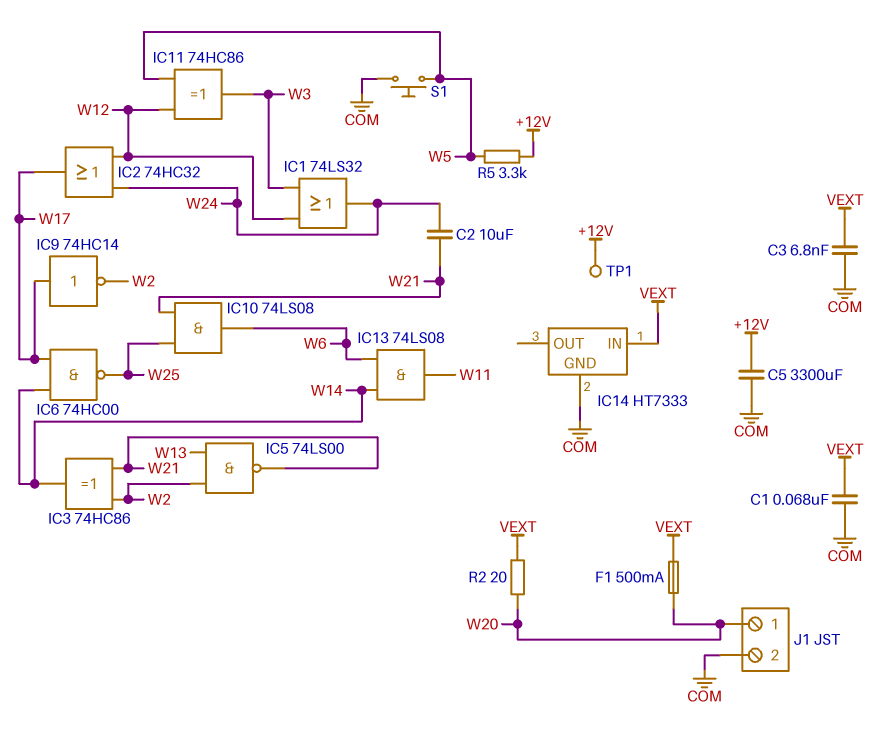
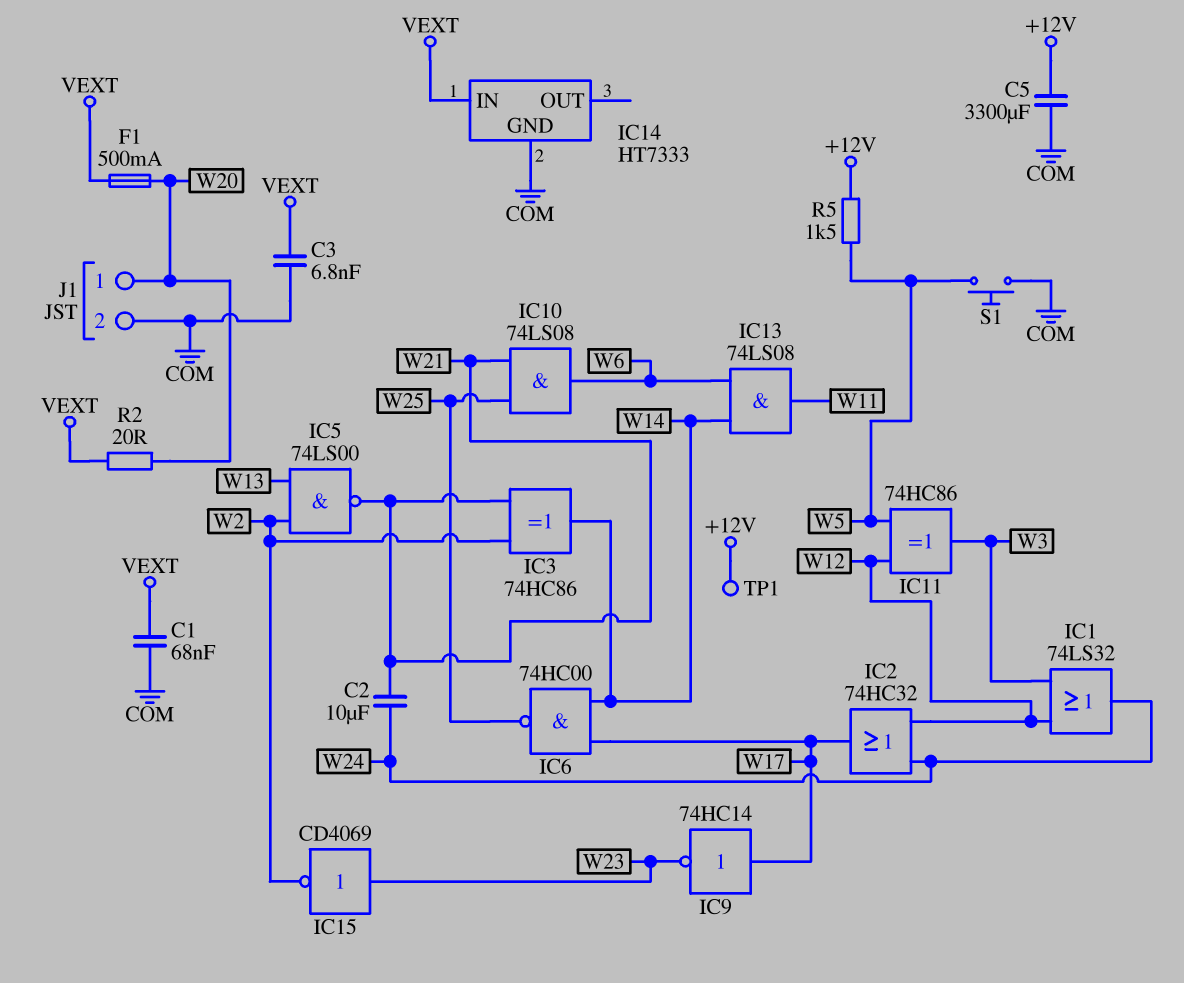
IC9: NOT 74HC14 (in W17, out W2) -> NOT 74HC14 (in W17, out W23)
IC15: none -> NOT CD4069 (in W23, out W2)
R5: 3.3k (+12V, W5) -> 1.5k (+12V, W5)

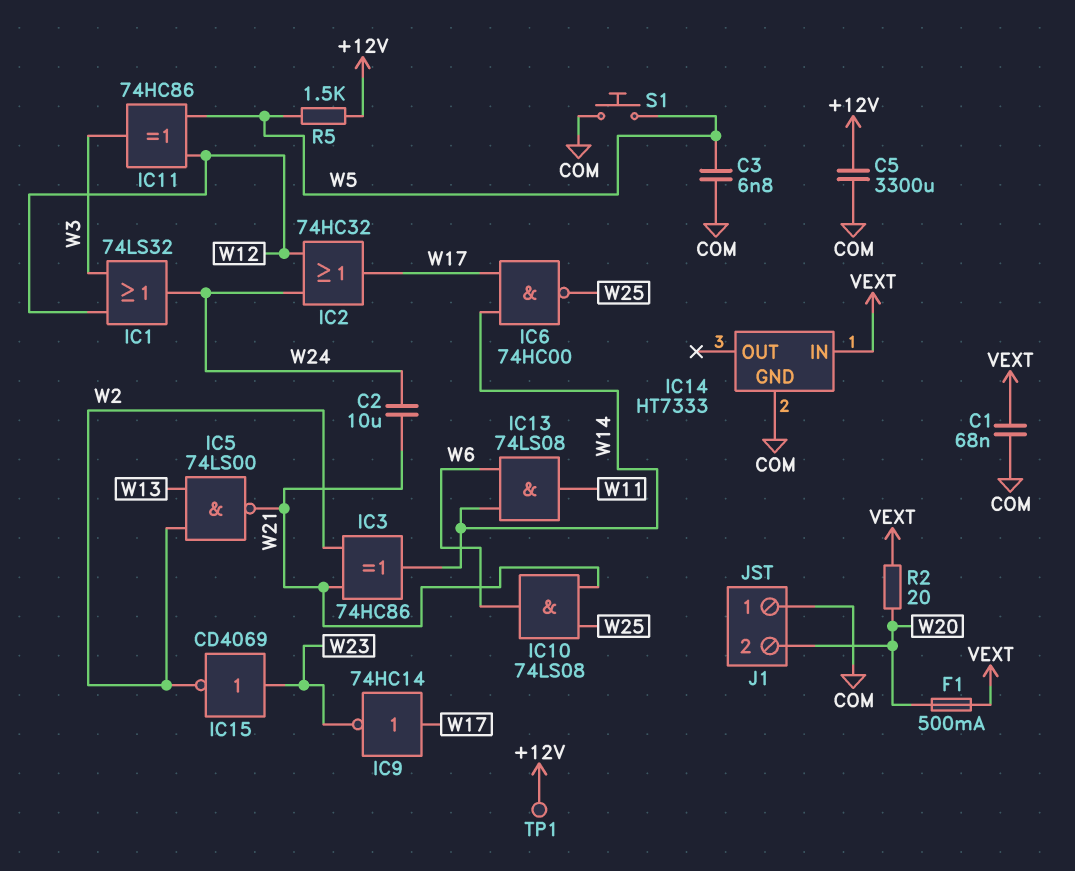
C3: 6.8nF (COM, VEXT) -> 6.8nF (COM, W5)
J1 pin 1: W20 -> COM
J1 pin 2: COM -> W20

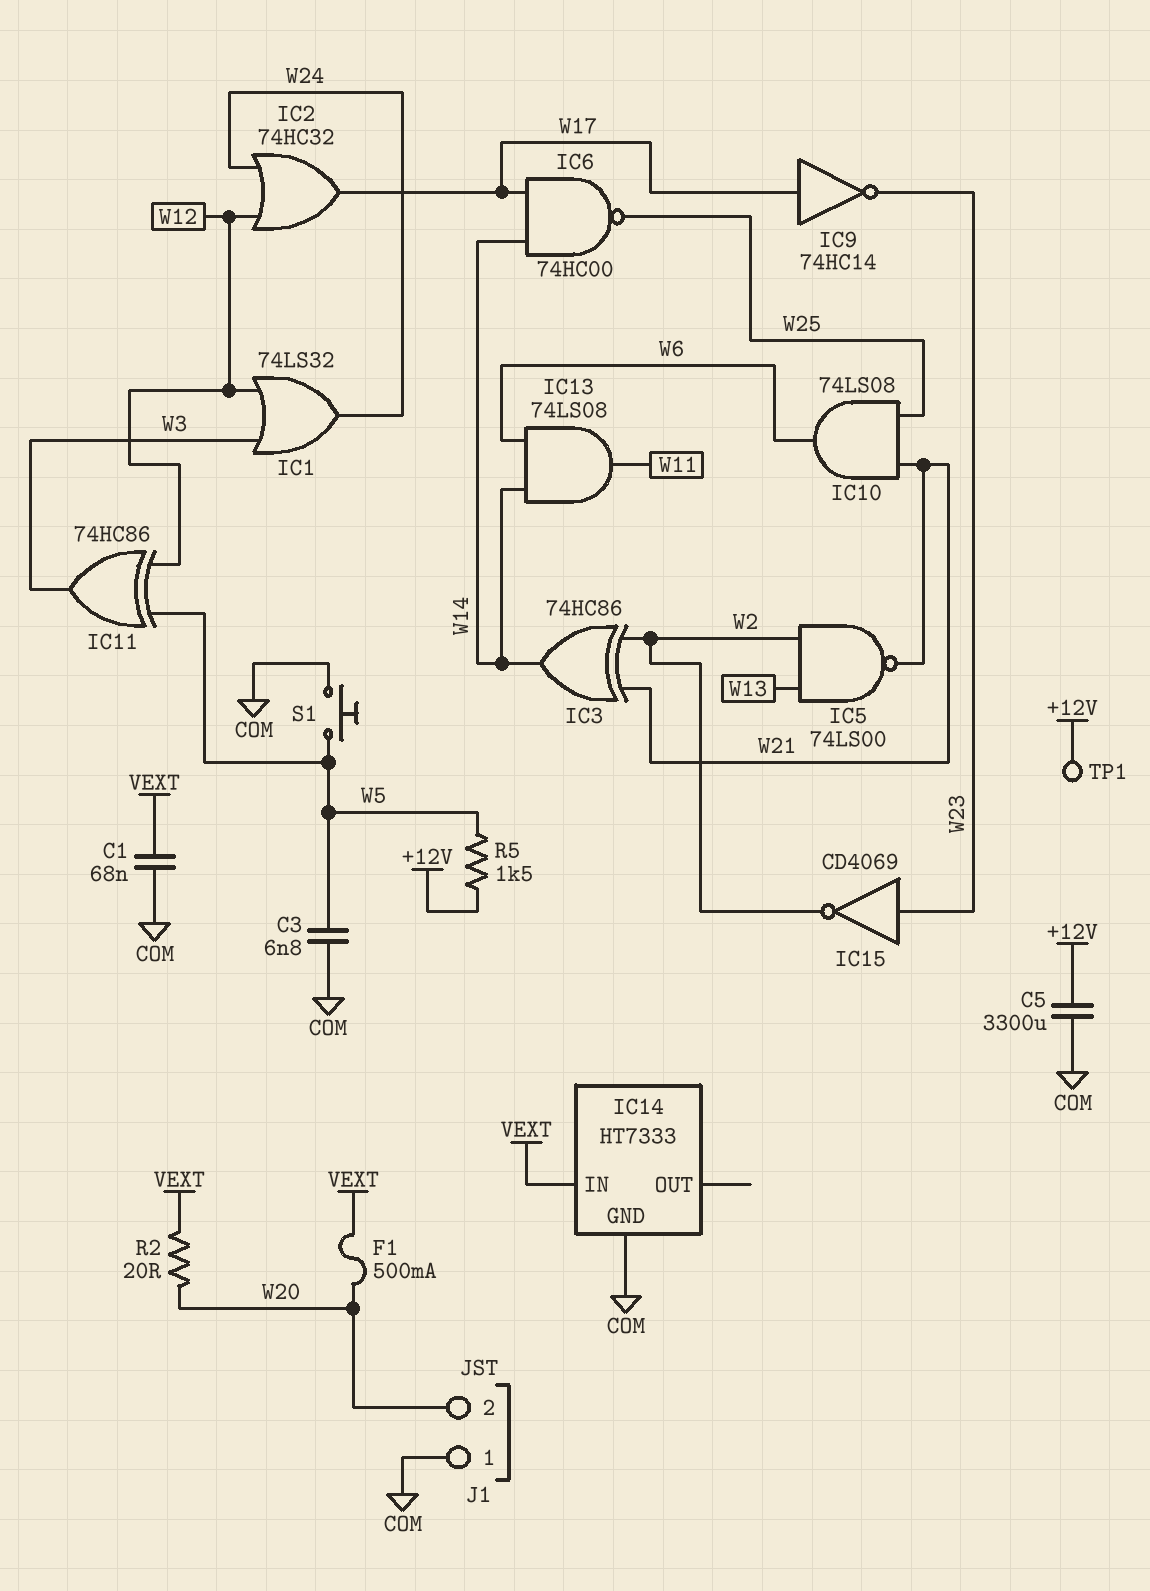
C2: 10uF (W21, W24) -> none

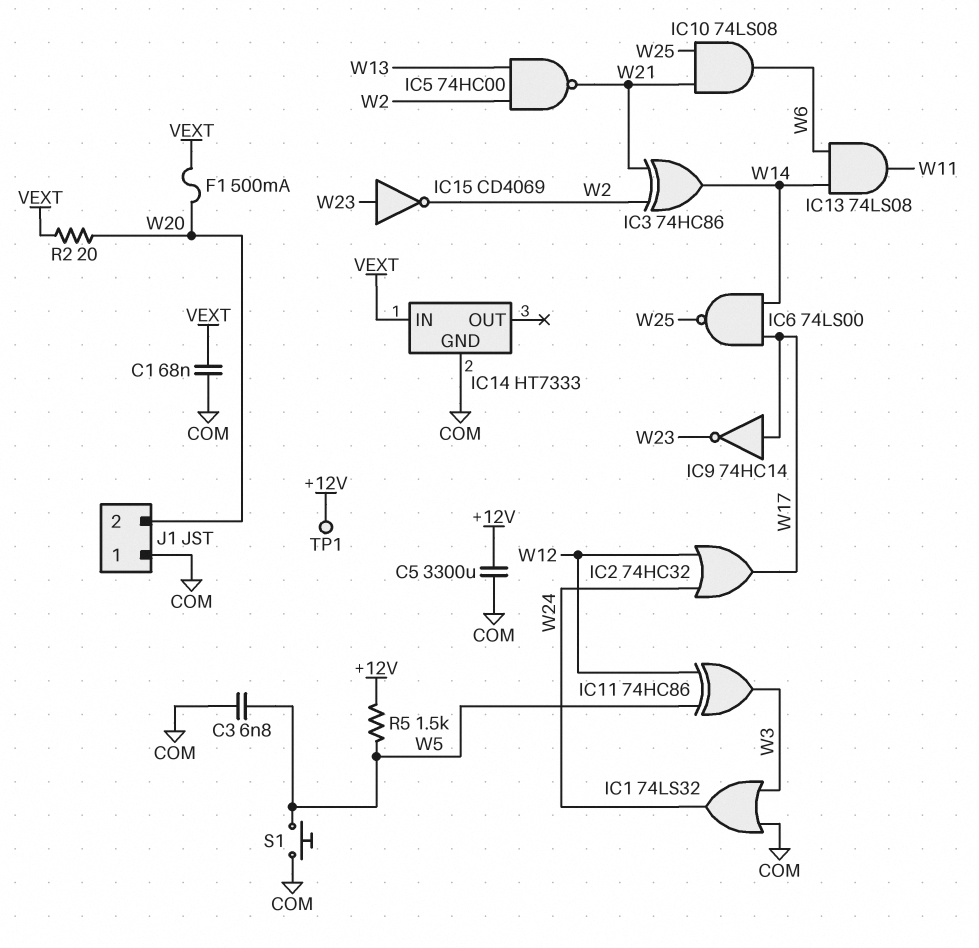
IC1: OR 74LS32 (in W3, in W12, out W24) -> OR 74LS32 (in COM, in W3, out W24)
IC5: NAND 74LS00 (in W2, in W13, out W21) -> NAND 74HC00 (in W2, in W13, out W21)
IC6: NAND 74HC00 (in W14, in W17, out W25) -> NAND 74LS00 (in W14, in W17, out W25)

